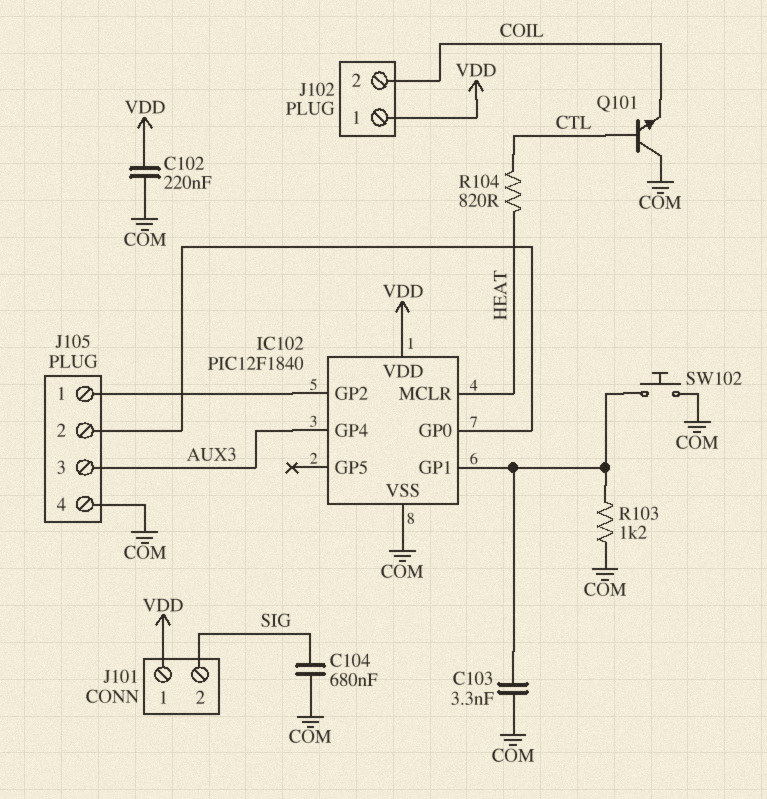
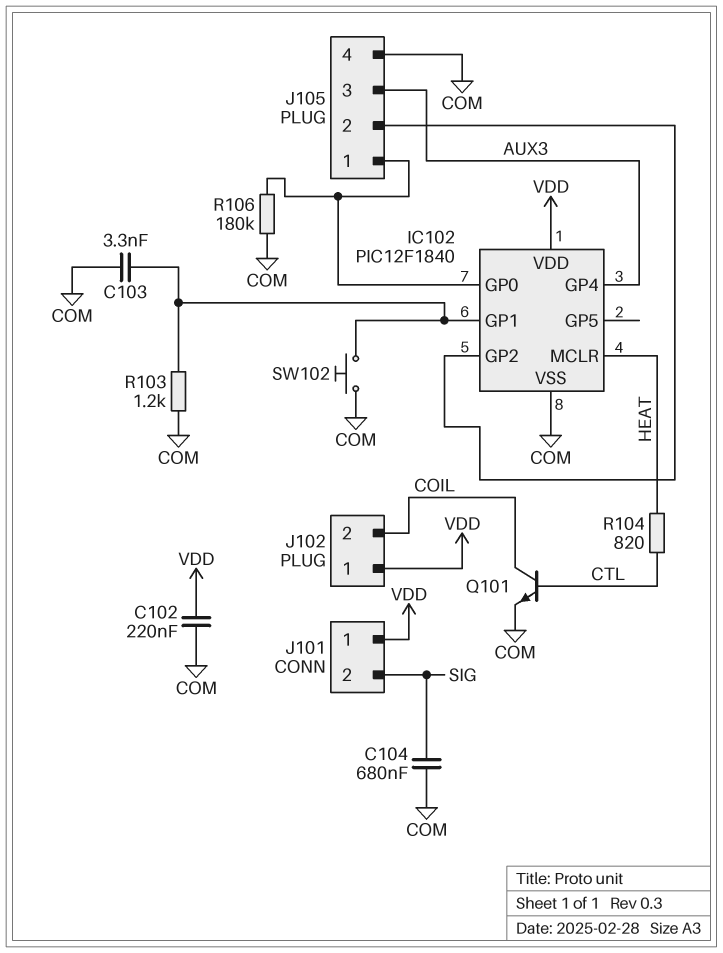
J105 pin 1: IC102/GP2 -> IC102/GP0
J105 pin 2: IC102/GP0 -> IC102/GP2
Q101: NPN (B CTL, C COM, E COIL) -> NPN (B CTL, C COIL, E COM)
R106: none -> 180k (COM, IC102/GP0)

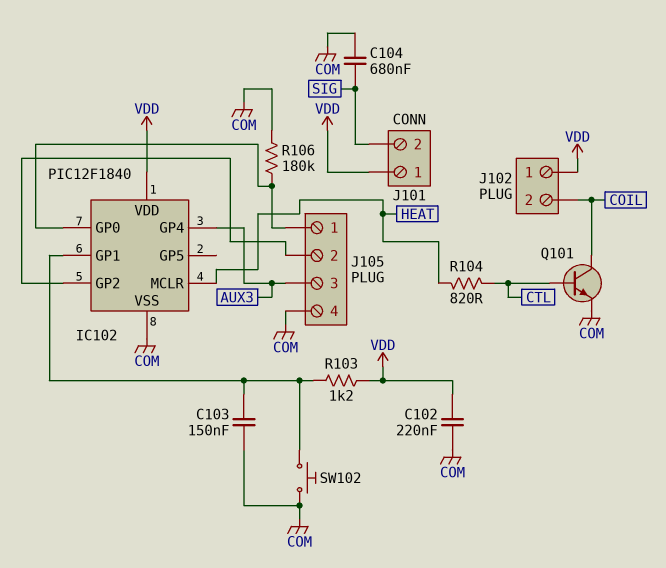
C103: 3.3nF (COM, IC102/GP1) -> 150nF (COM, IC102/GP1)
R103: 1.2k (COM, IC102/GP1) -> 1.2k (IC102/GP1, VDD)

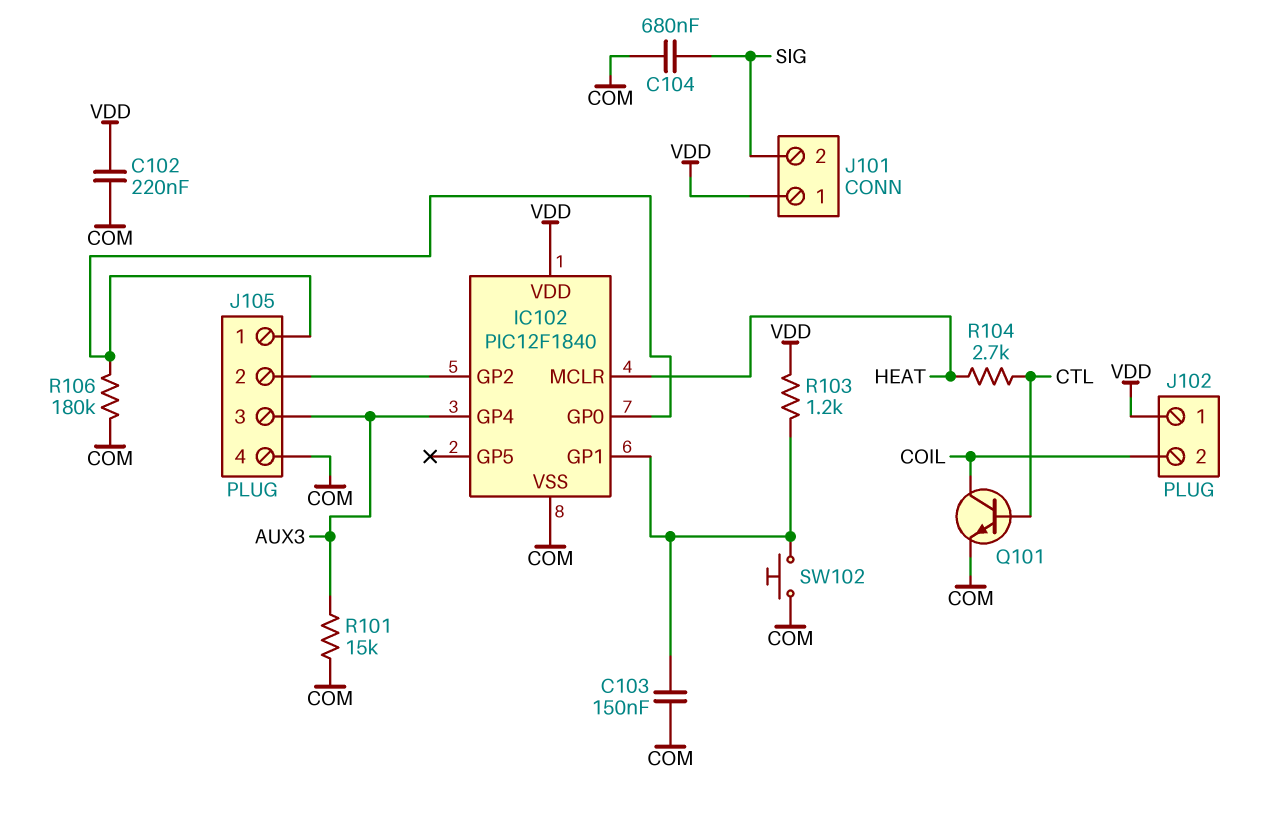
R101: none -> 15k (AUX3, COM)
R104: 820 (CTL, HEAT) -> 2.7k (CTL, HEAT)

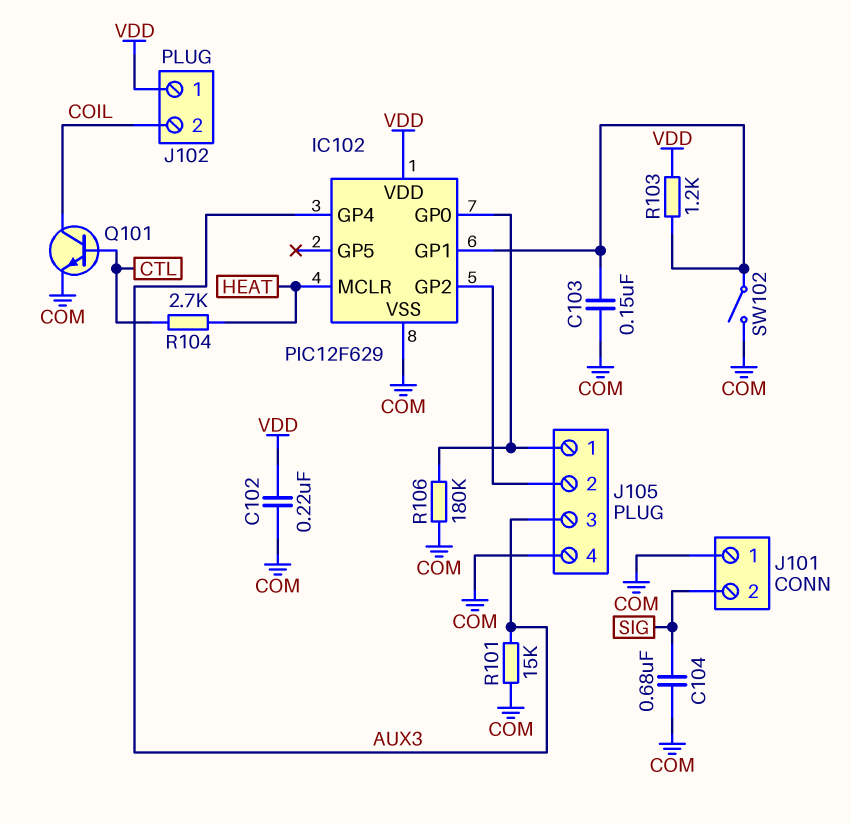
IC102: PIC12F1840 -> PIC12F629
J101 pin 1: VDD -> COM
SW102: button (COM, IC102/GP1) -> switch (COM, IC102/GP1)

